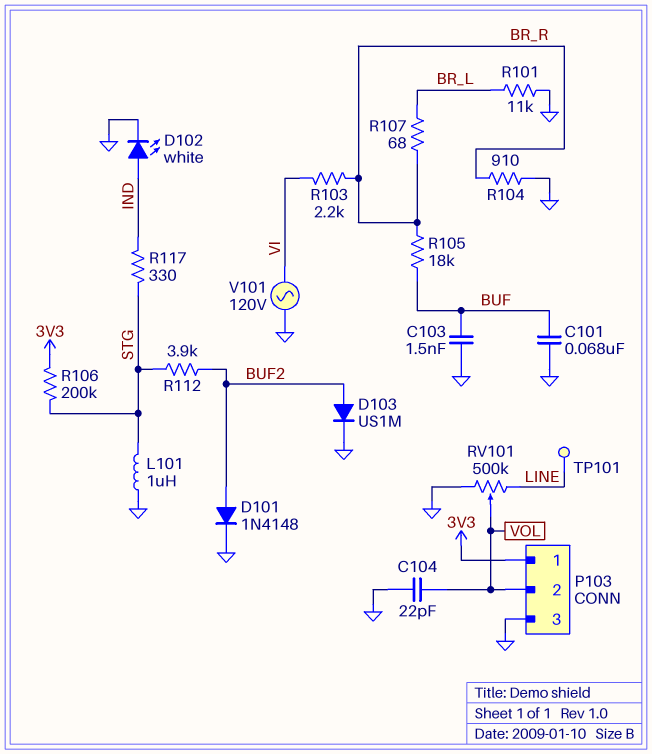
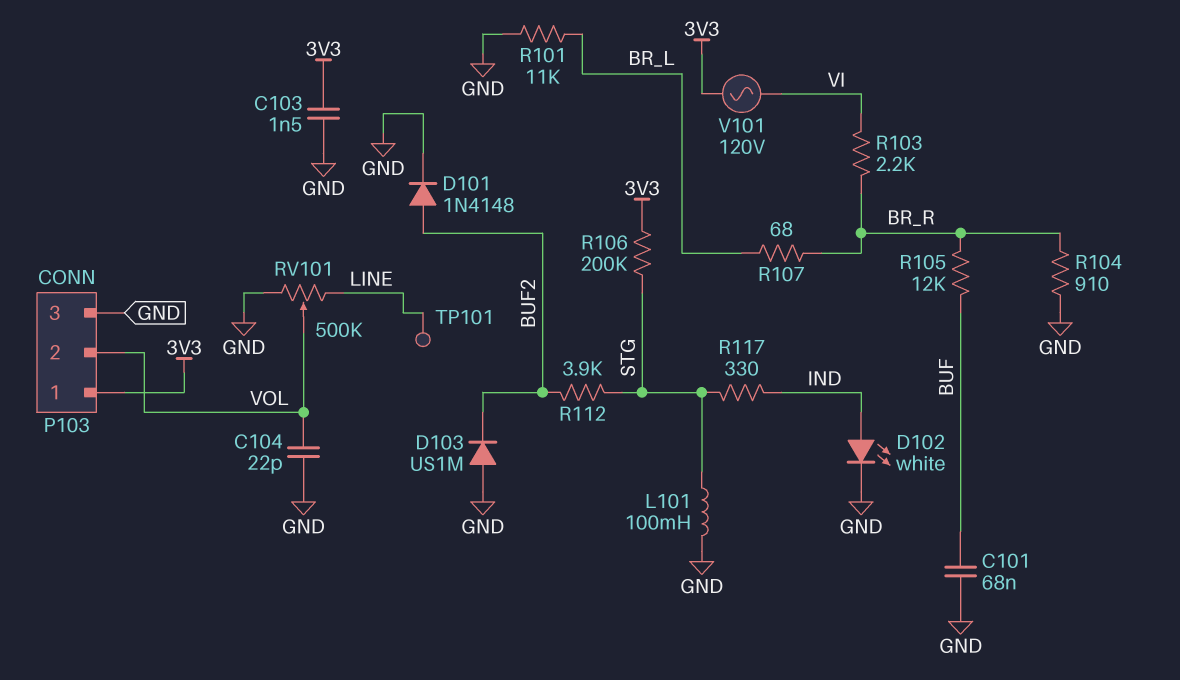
C103: 1.5nF (BUF, GND) -> 1.5nF (3V3, GND)
D103: diode US1M (A BUF2, K GND) -> diode US1M (A GND, K BUF2)
L101: 1uH (GND, STG) -> 100mH (GND, STG)
R105: 18k (BR_R, BUF) -> 12k (BR_R, BUF)
V101: AC 120V (GND, VI) -> AC 120V (3V3, VI)

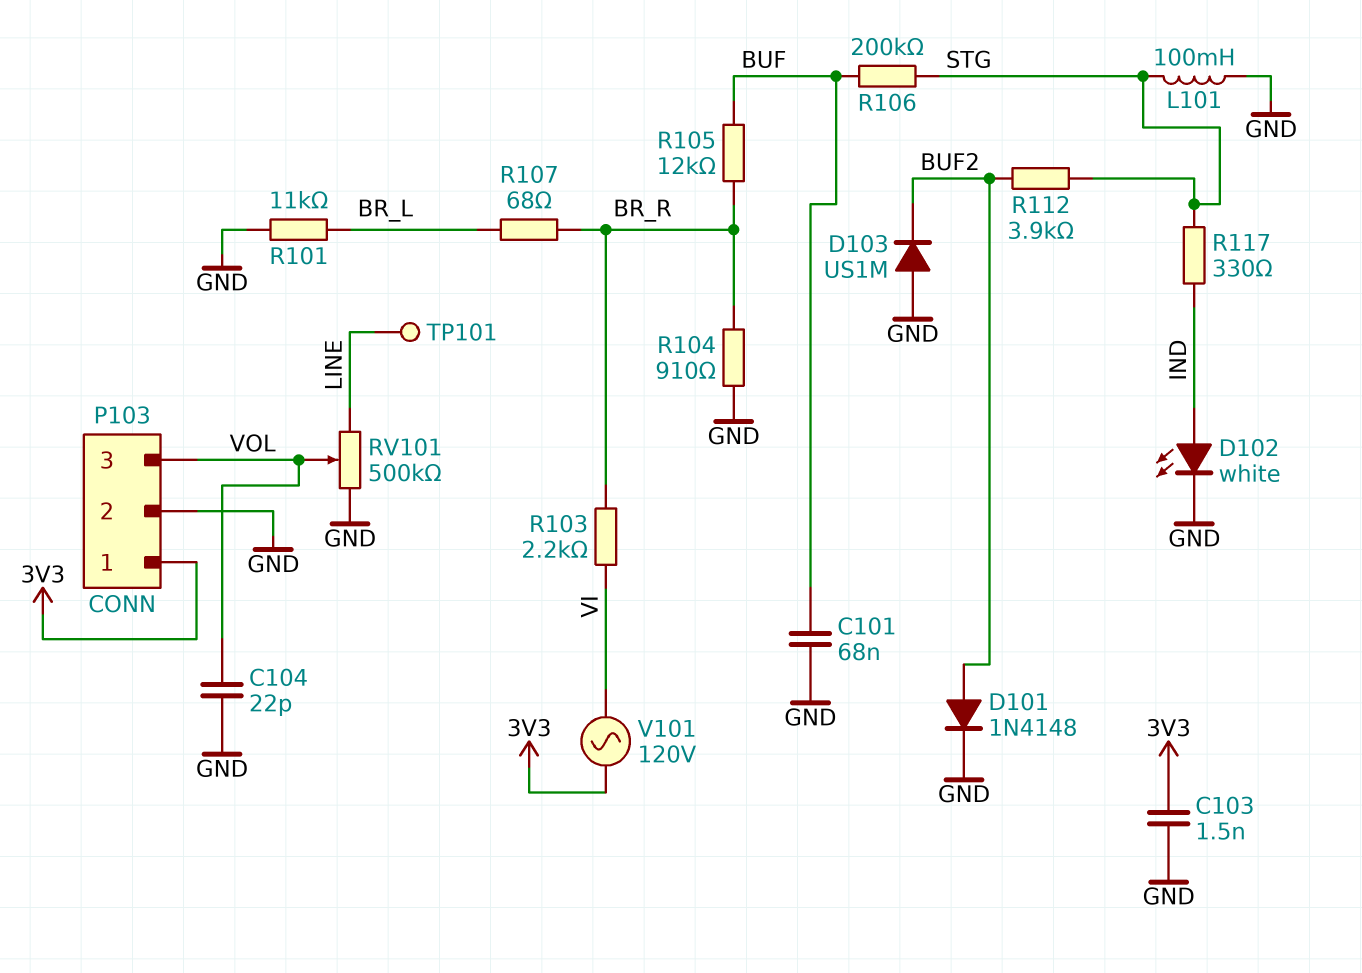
P103 pin 2: VOL -> GND
P103 pin 3: GND -> VOL
R106: 200k (3V3, STG) -> 200k (BUF, STG)

